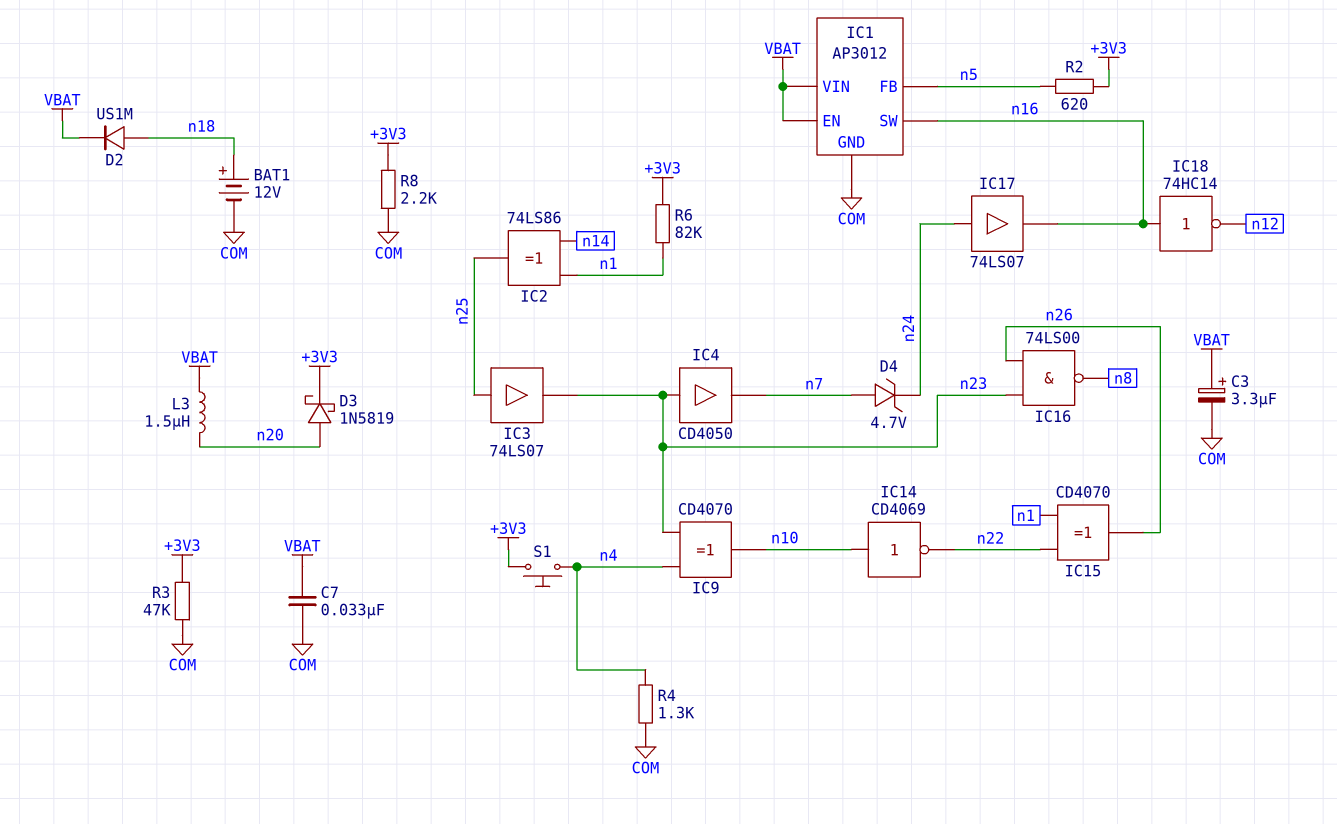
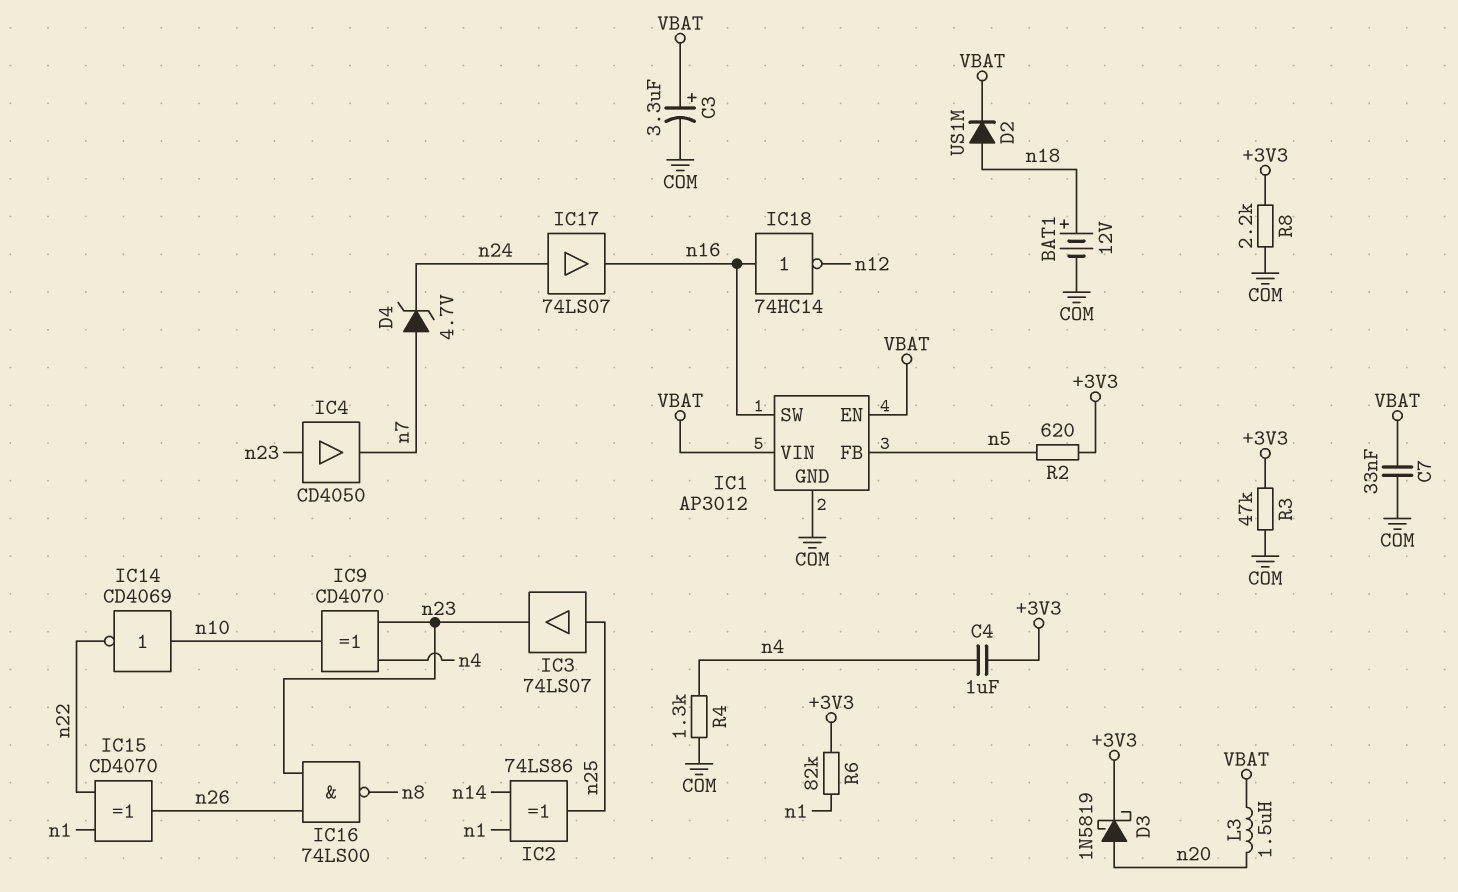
C4: none -> 1uF (+3V3, n4)
S1: button (+3V3, n4) -> none

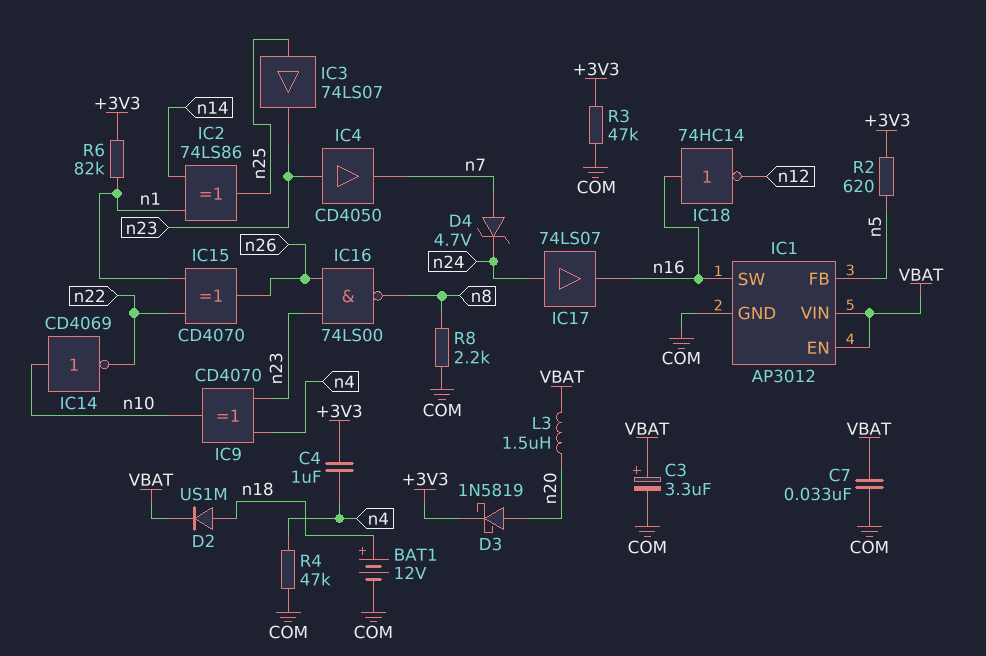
R4: 1.3k (COM, n4) -> 47k (COM, n4)
R8: 2.2k (+3V3, COM) -> 2.2k (COM, n8)

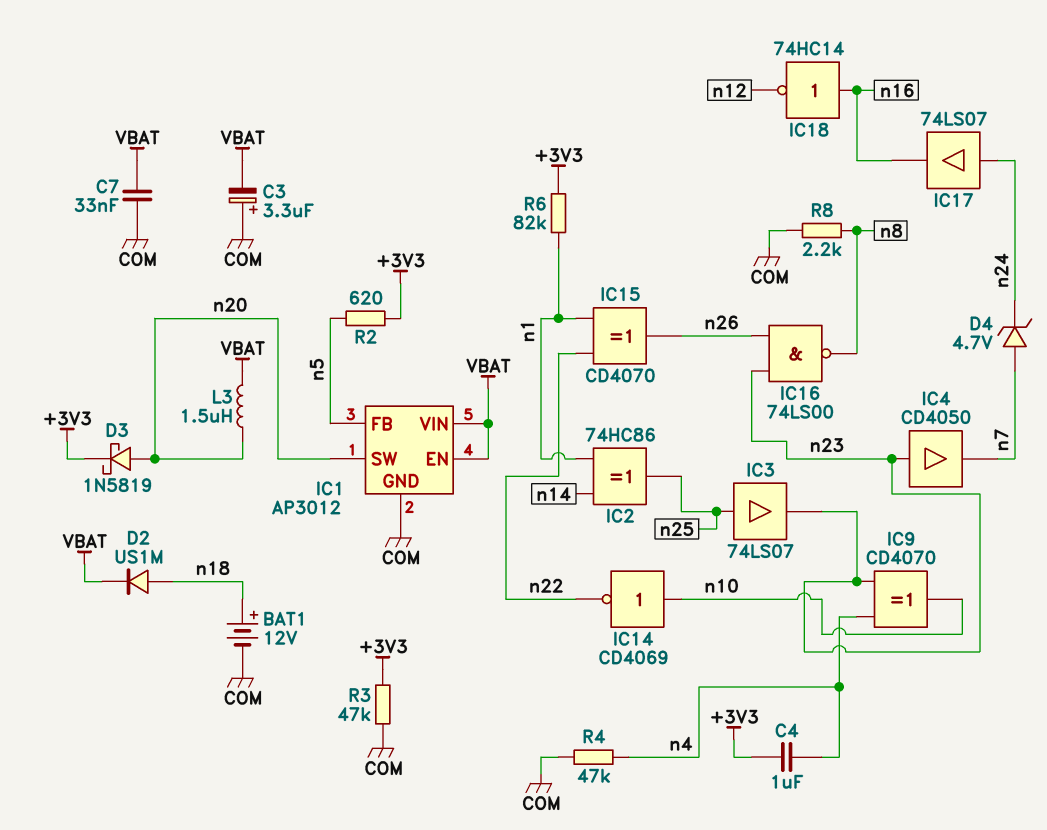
C3: 3.3uF (plus VBAT, minus COM) -> 3.3uF (plus COM, minus VBAT)
IC1 pin SW: n16 -> n20
IC2: XOR 74LS86 (in n1, in n14, out n25) -> XOR 74HC86 (in n1, in n14, out n25)

